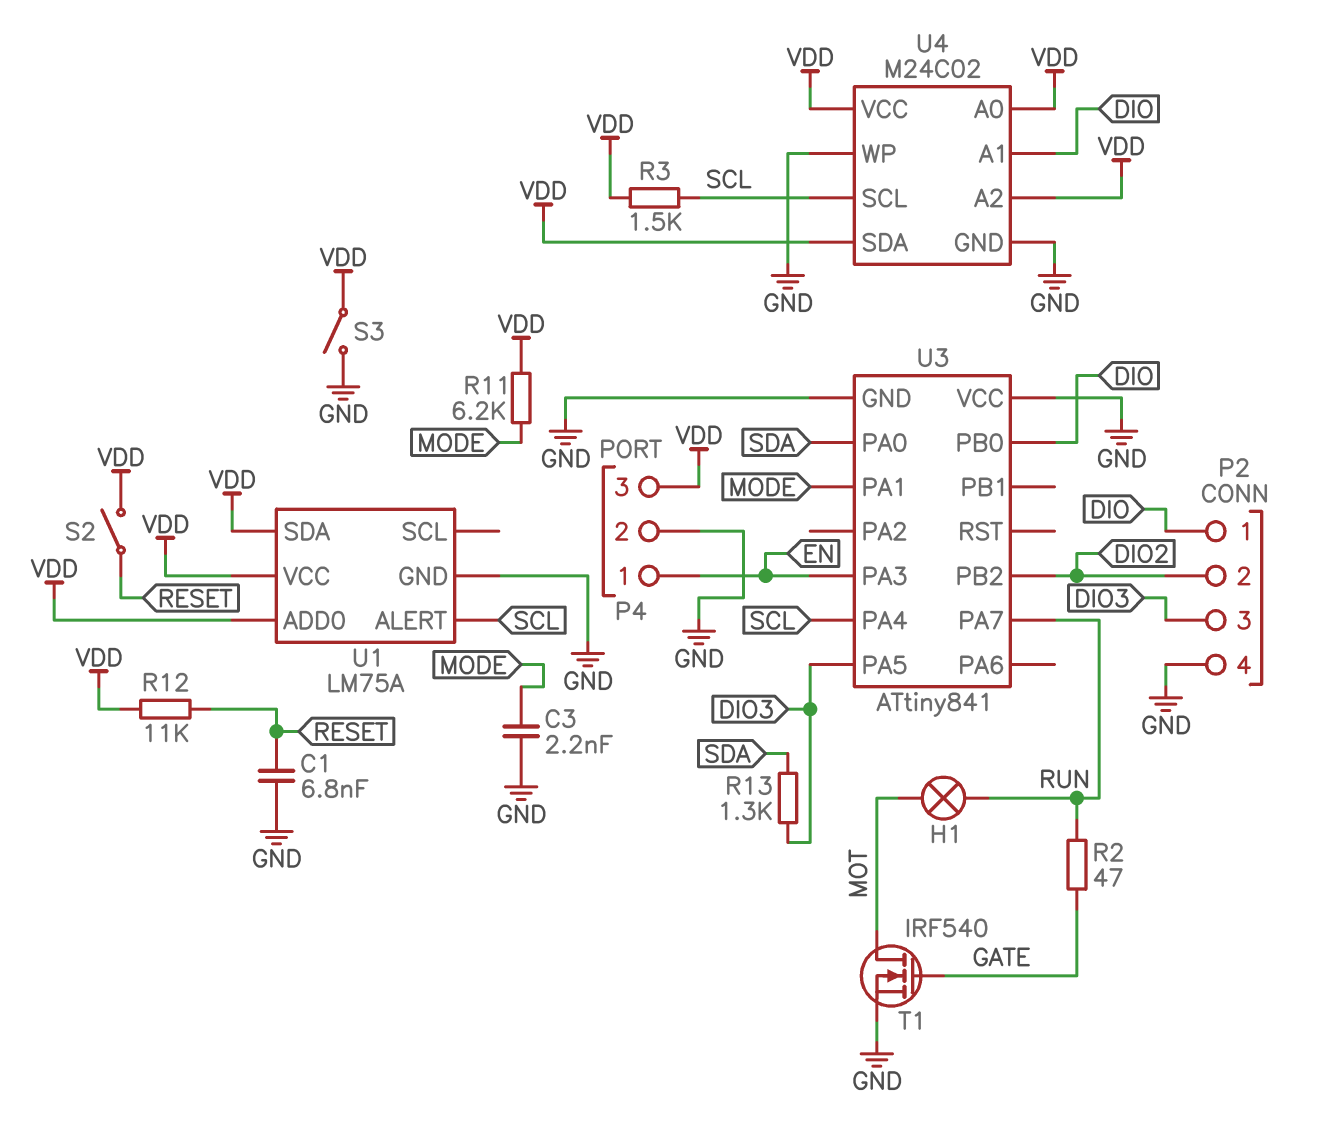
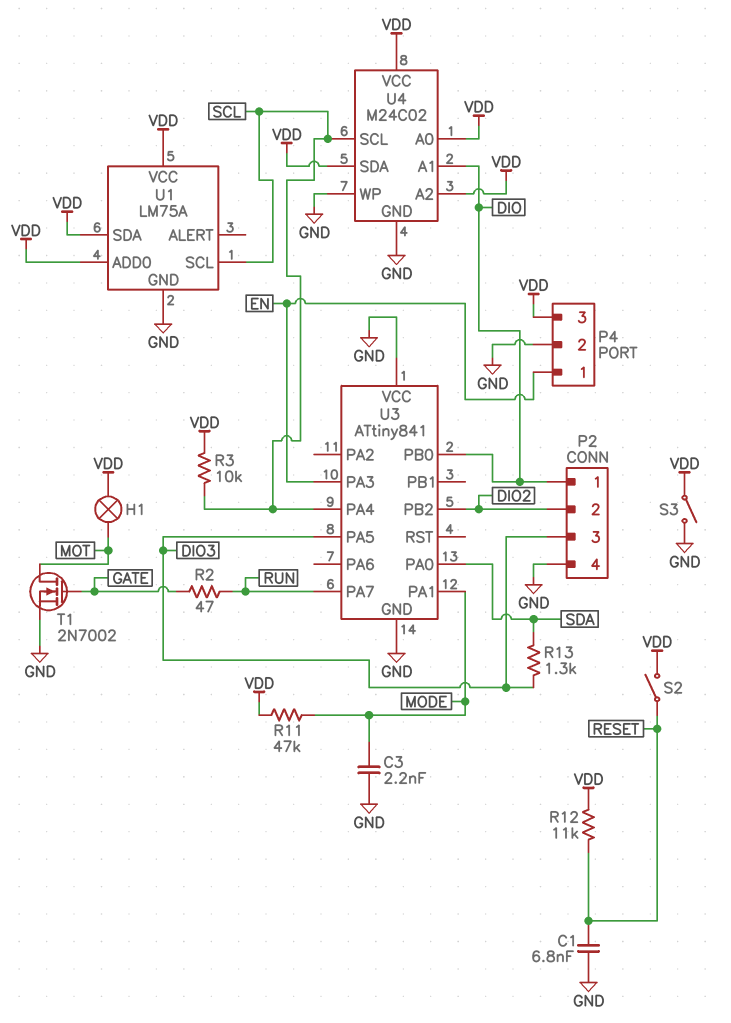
H1: lamp (MOT, RUN) -> lamp (MOT, VDD)
R3: 1.5k (SCL, VDD) -> 10k (SCL, VDD)
R11: 6.2k (MODE, VDD) -> 47k (MODE, VDD)
T1: NMOS IRF540 (G GATE, D MOT, S GND) -> NMOS 2N7002 (G GATE, D MOT, S GND)
U1 pin ALERT: SCL -> none
U1 pin SCL: none -> SCL

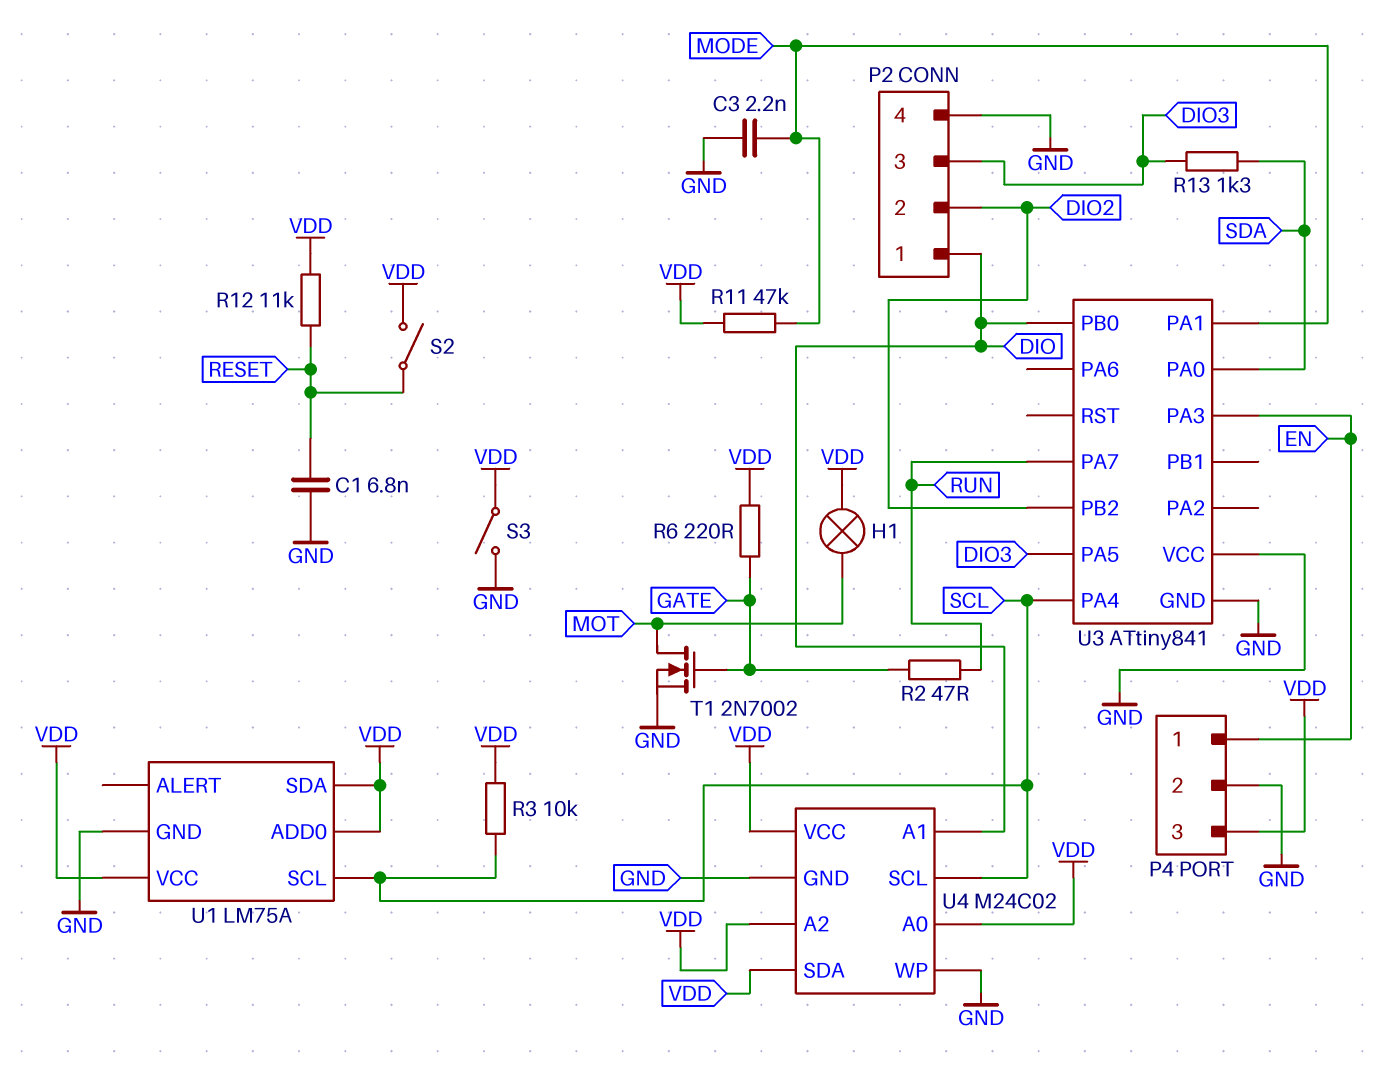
R6: none -> 220 (GATE, VDD)

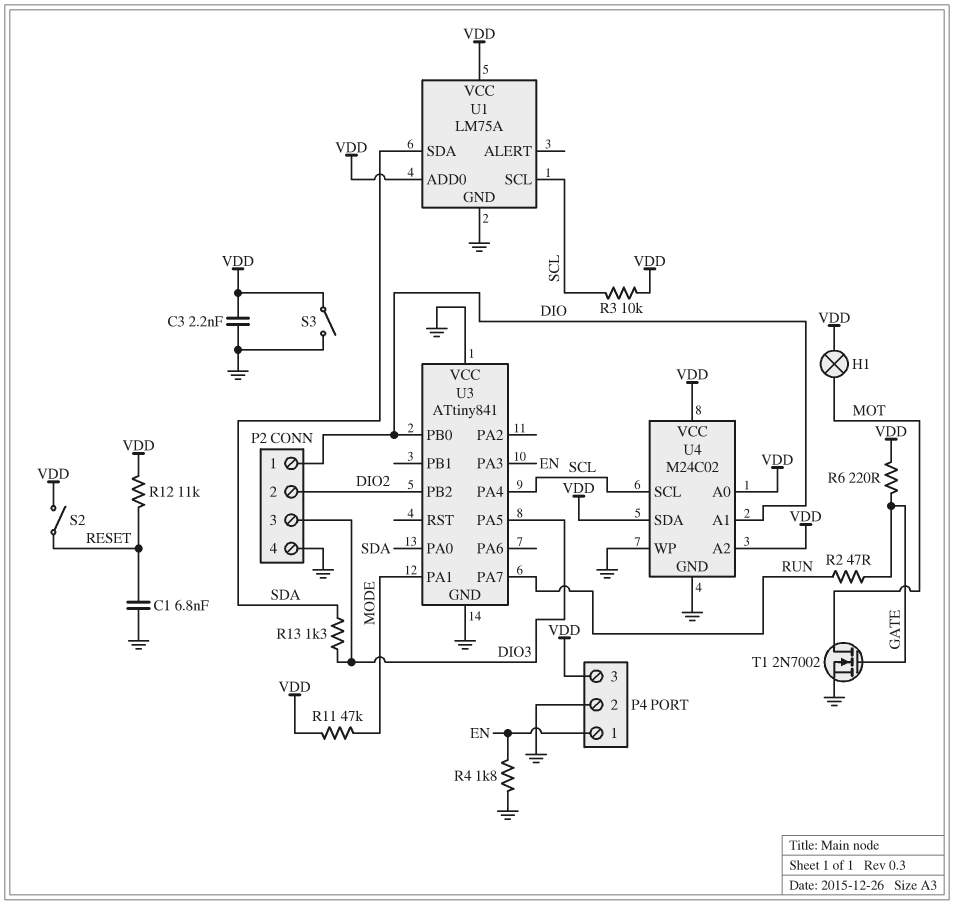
C3: 2.2nF (GND, MODE) -> 2.2nF (GND, VDD)
R4: none -> 1.8k (EN, GND)
U1 pin SDA: VDD -> SDA

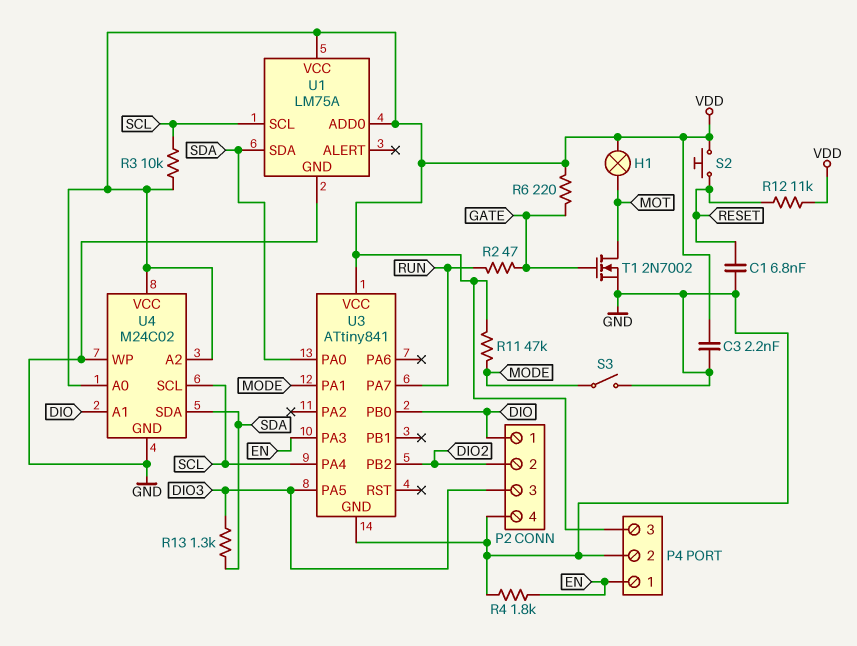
S2: switch (RESET, VDD) -> button (RESET, VDD)
S3: switch (GND, VDD) -> switch (GND, MODE)
U3 pin VCC: GND -> VDD
U4 pin SDA: VDD -> SDA

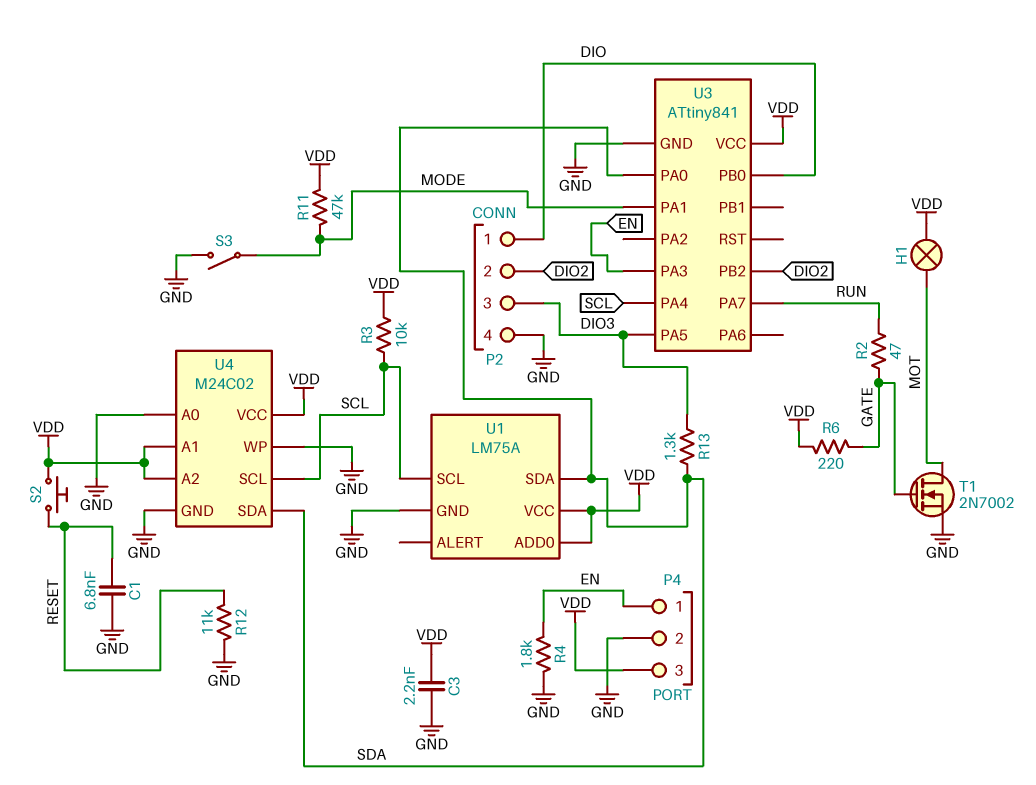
R12: 11k (RESET, VDD) -> 11k (GND, RESET)
U4 pin A0: VDD -> GND
U4 pin A1: DIO -> VDD

